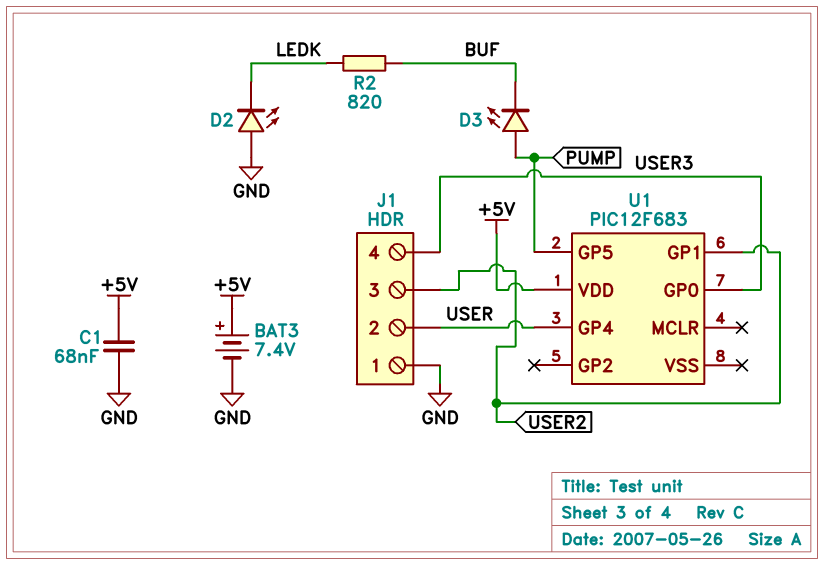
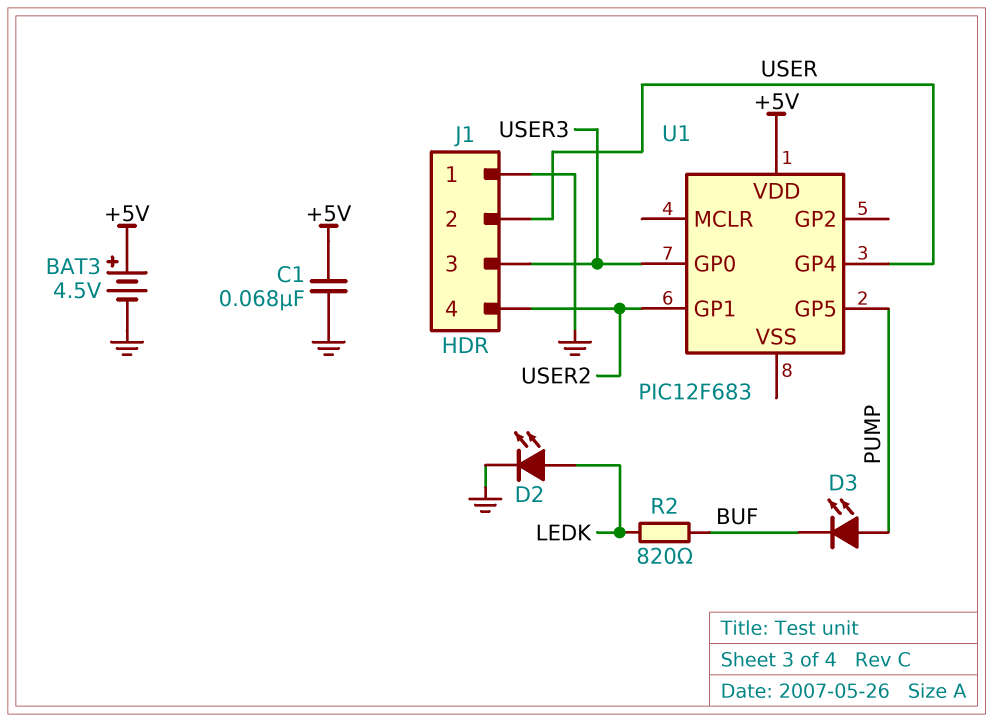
BAT3: 7.4V (plus +5V, minus GND) -> 4.5V (plus +5V, minus GND)
D2: LED (A GND, K LEDK) -> LED (A LEDK, K GND)
J1 pin 3: USER2 -> USER3
J1 pin 4: USER3 -> USER2

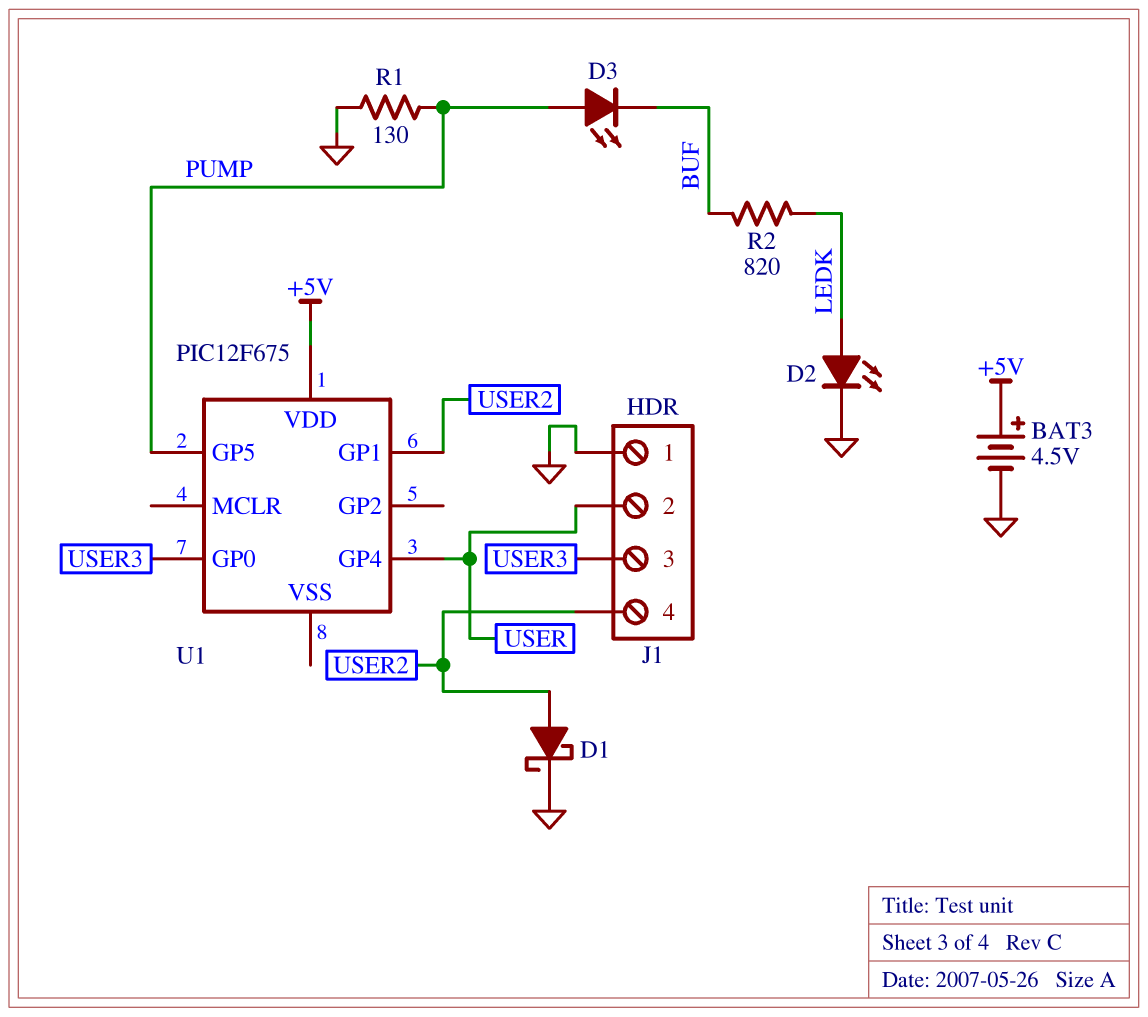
C1: 68nF (+5V, GND) -> none
D1: none -> schottky (A USER2, K GND)
R1: none -> 130 (GND, PUMP)
U1: PIC12F683 -> PIC12F675

